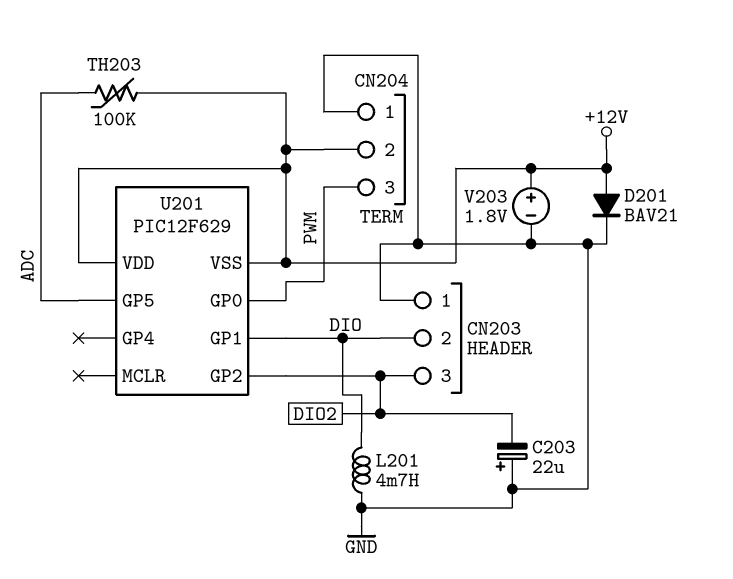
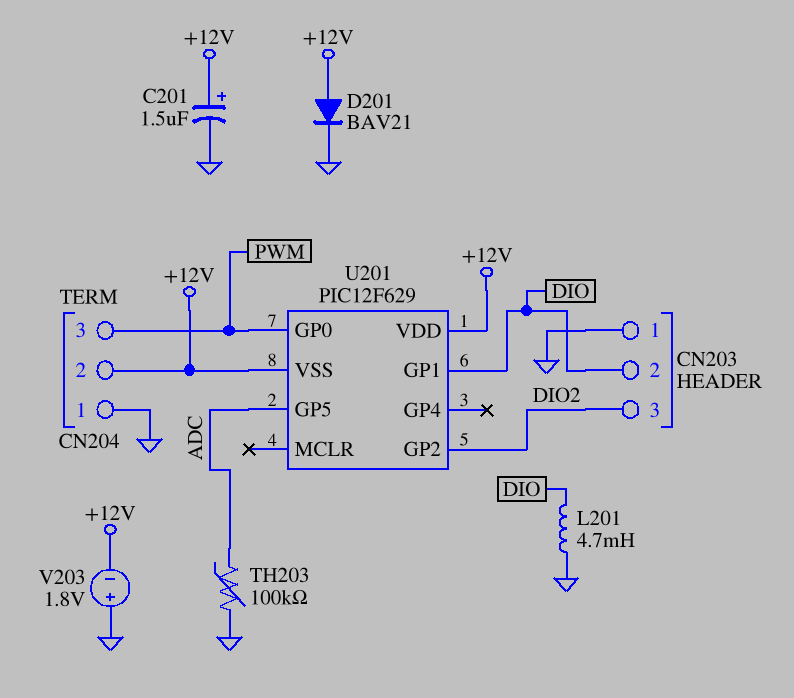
C201: none -> 1.5uF (plus +12V, minus GND)
C203: 22uF (plus GND, minus DIO2) -> none
TH203: 100k (+12V, ADC) -> 100k (ADC, GND)
V203: 1.8V (plus +12V, minus GND) -> 1.8V (plus GND, minus +12V)

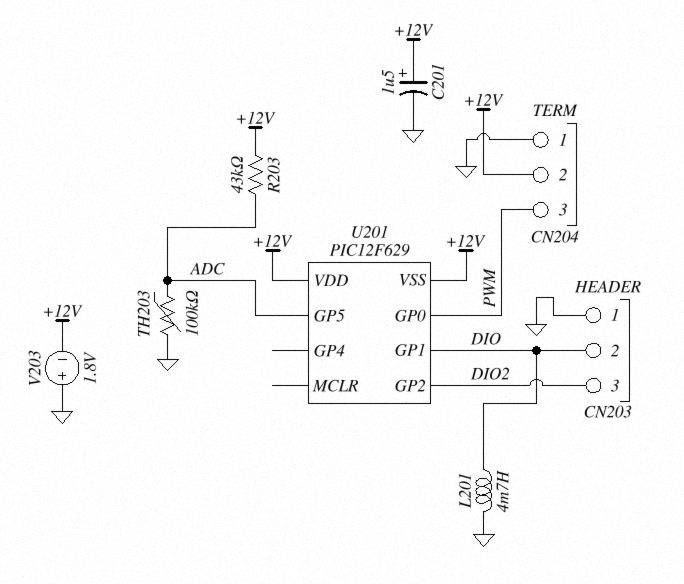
D201: diode BAV21 (A +12V, K GND) -> none
R203: none -> 43k (+12V, ADC)

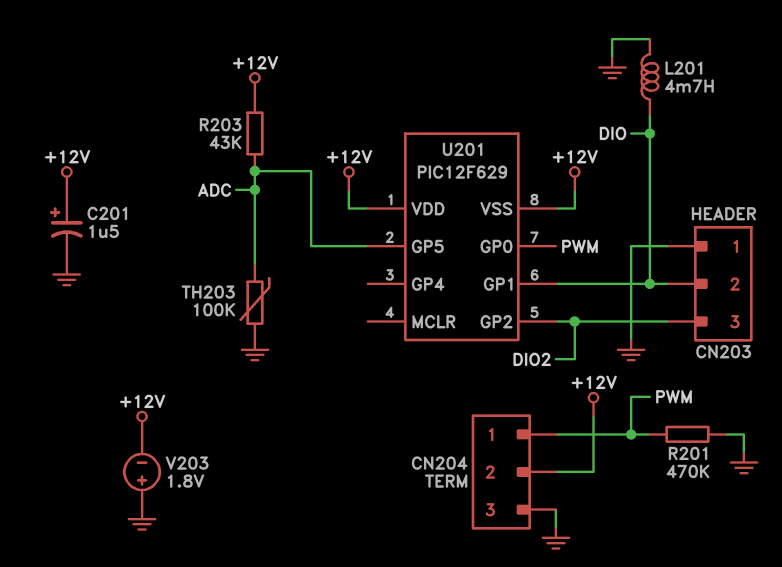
CN204 pin 1: GND -> PWM
CN204 pin 3: PWM -> GND
R201: none -> 470k (GND, PWM)

